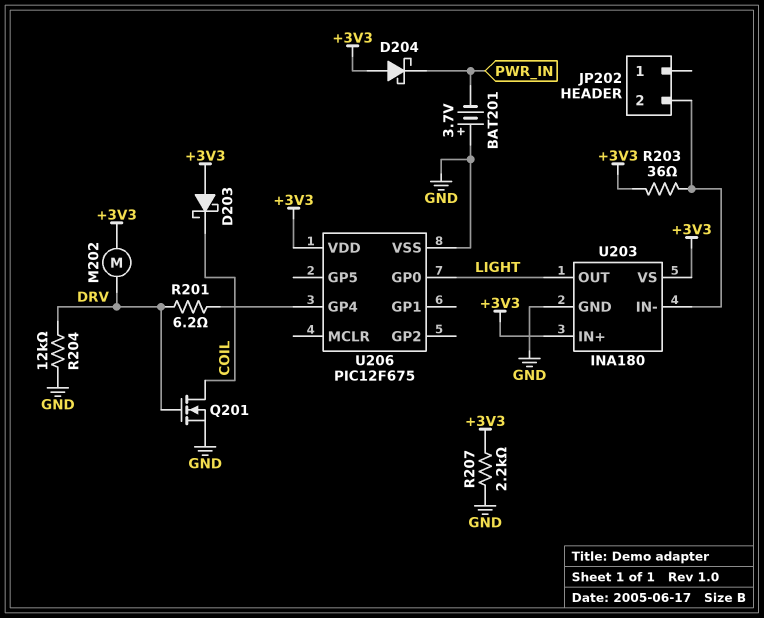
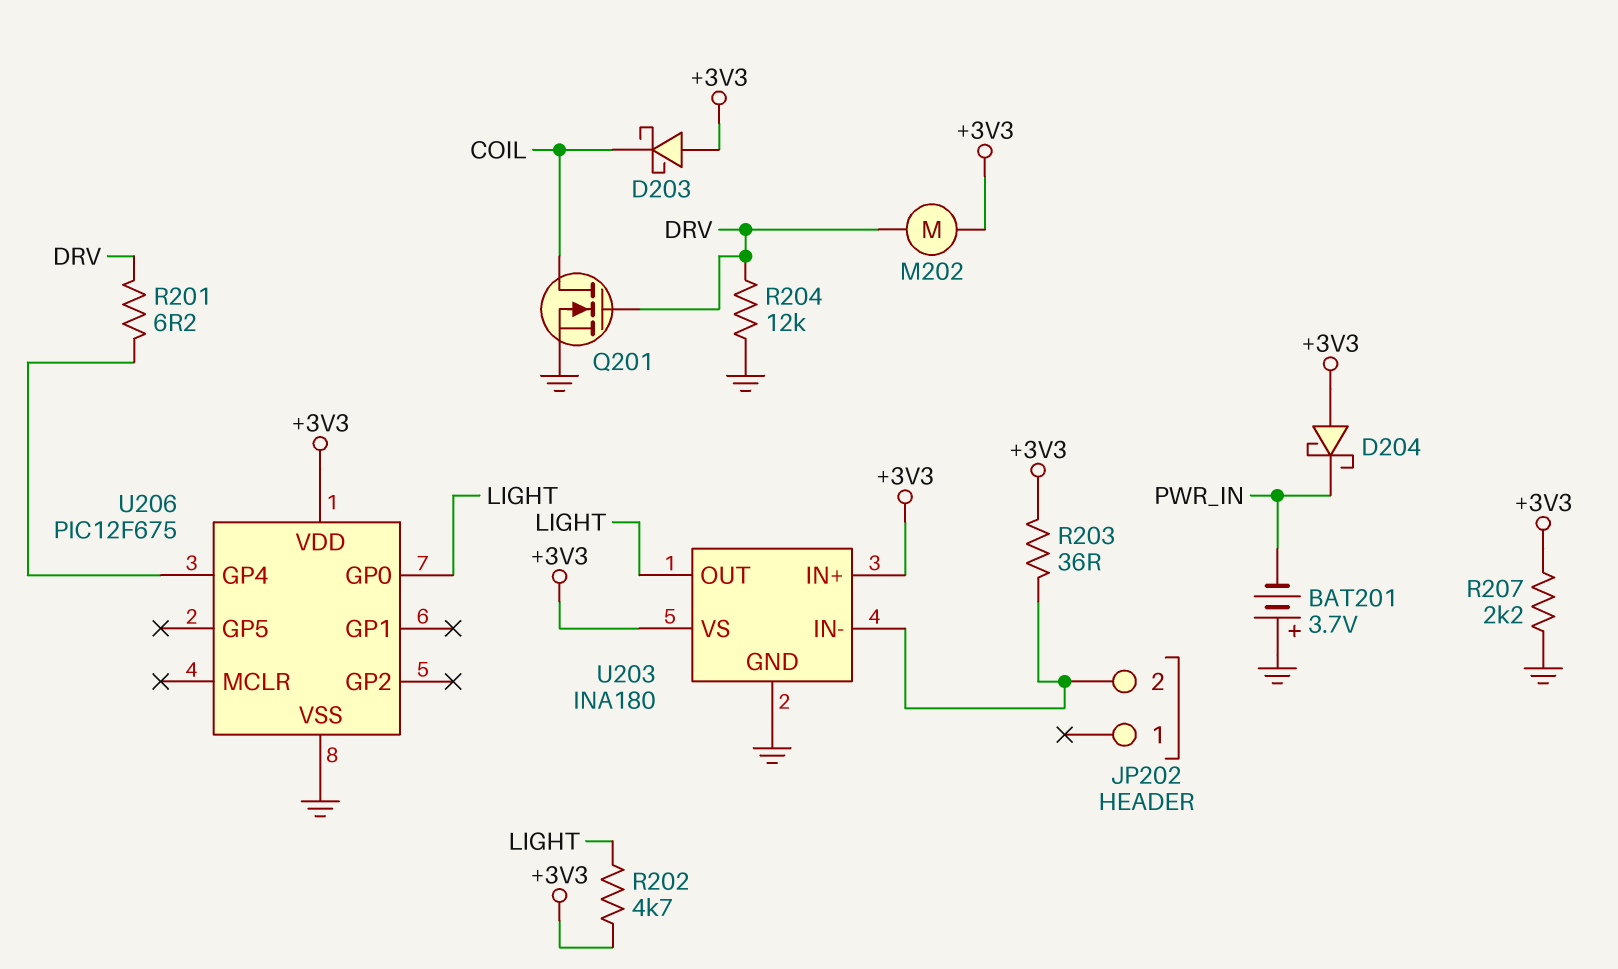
R202: none -> 4.7k (+3V3, LIGHT)

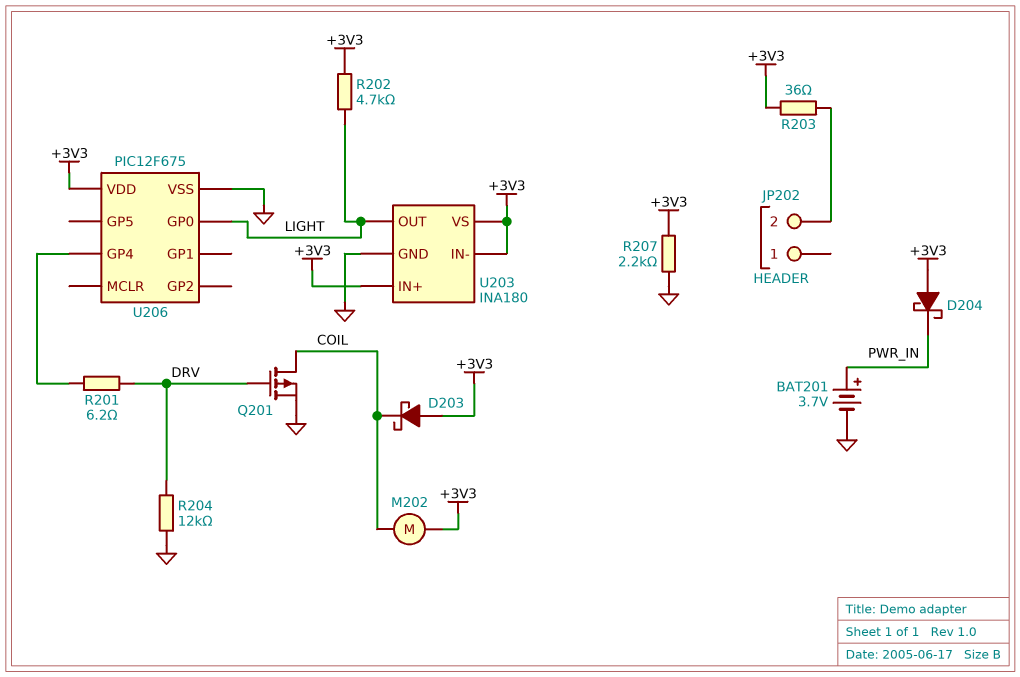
BAT201: 3.7V (plus GND, minus PWR_IN) -> 3.7V (plus PWR_IN, minus GND)
M202: motor (+3V3, DRV) -> motor (+3V3, COIL)
Q201: NMOS (G DRV, D COIL, S GND) -> PMOS (G DRV, D COIL, S GND)
U203 pin IN-: JP202/2 -> +3V3

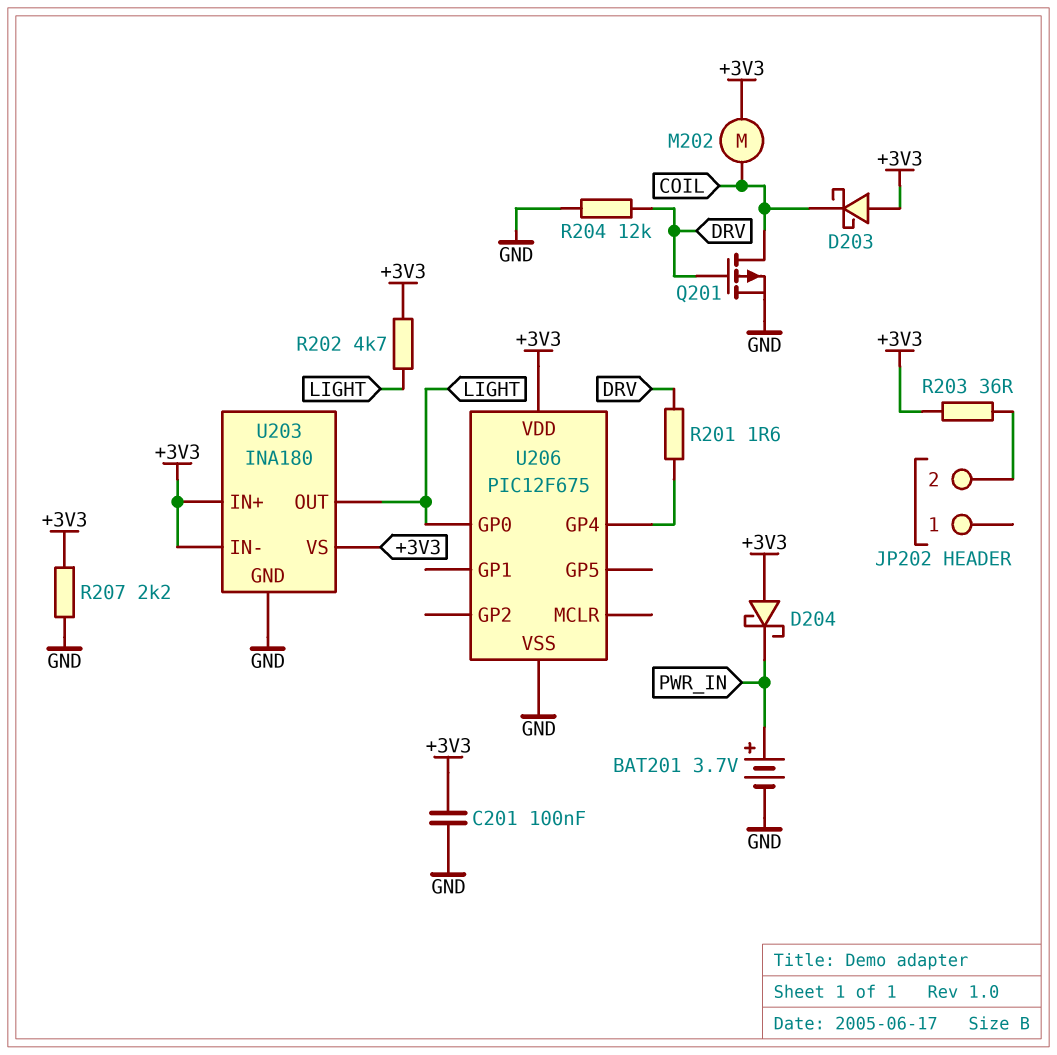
C201: none -> 100nF (+3V3, GND)
R201: 6.2 (DRV, U206/GP4) -> 1.6 (DRV, U206/GP4)

